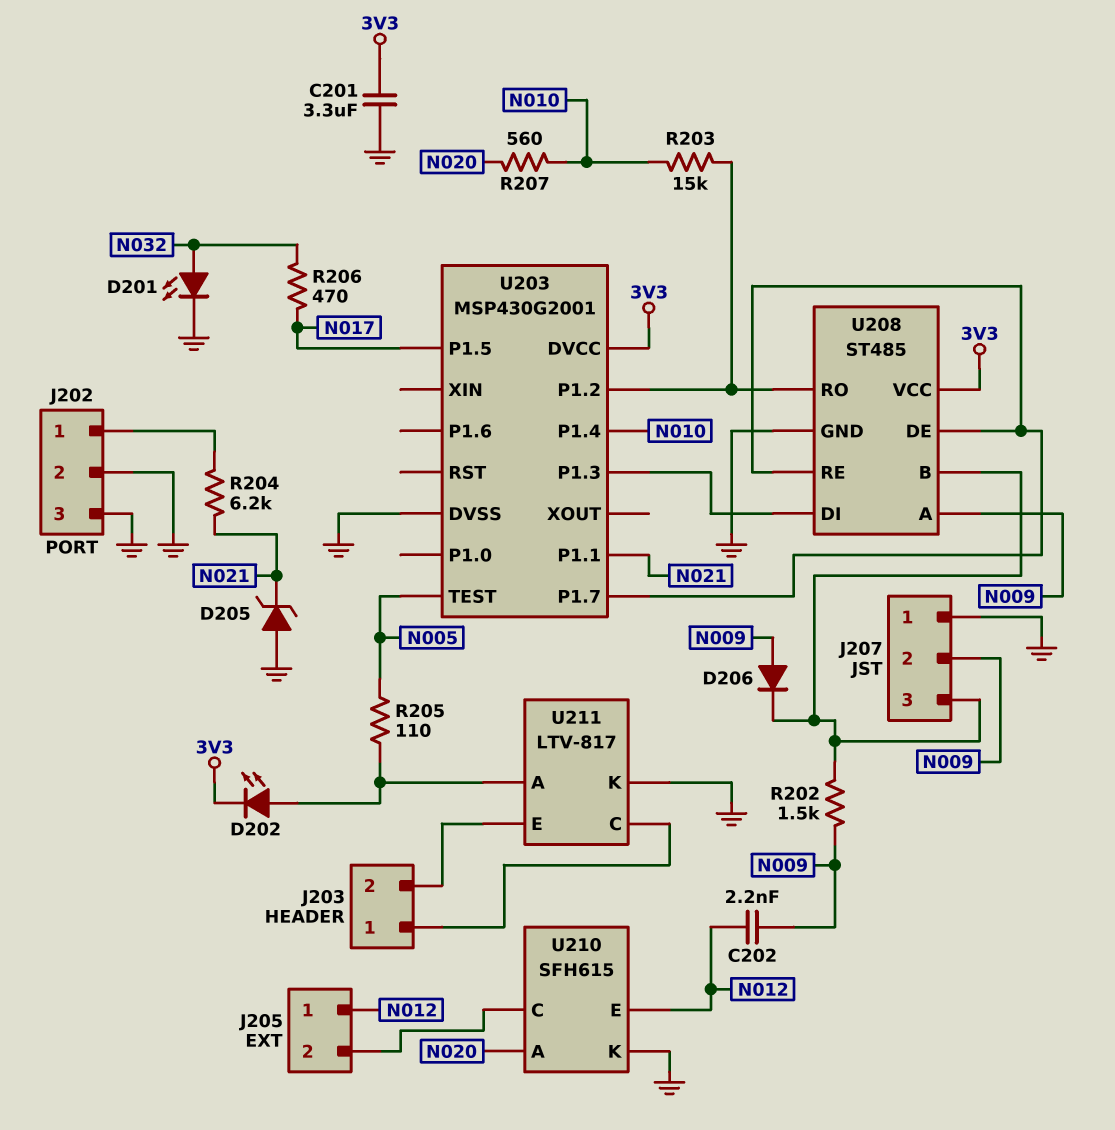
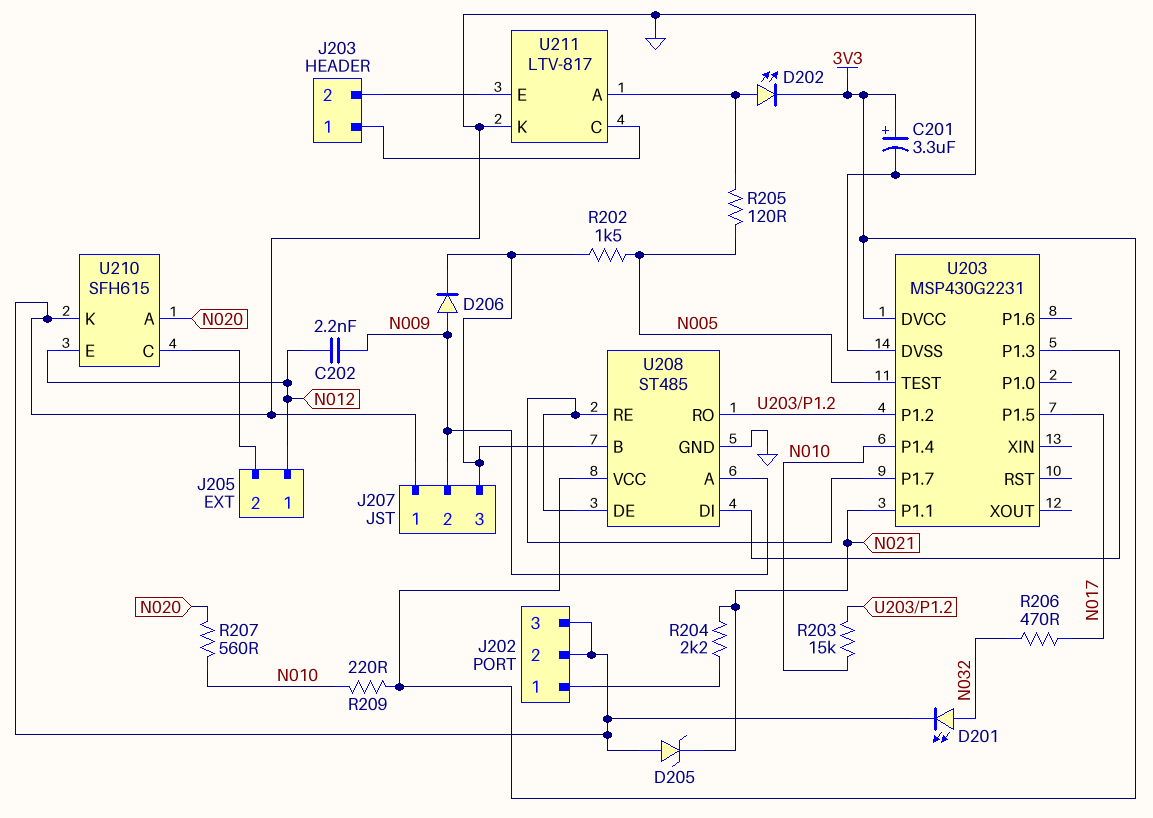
C201: 3.3uF (3V3, GND) -> 3.3uF (plus 3V3, minus GND)
R202: 1.5k (J207/3, N009) -> 1.5k (J207/3, N005)
R204: 6.2k (J202/1, N021) -> 2.2k (J202/1, N021)
R205: 110 (N005, U211/A) -> 120 (N005, U211/A)
R209: none -> 220 (3V3, N010)
U203: MSP430G2001 -> MSP430G2231

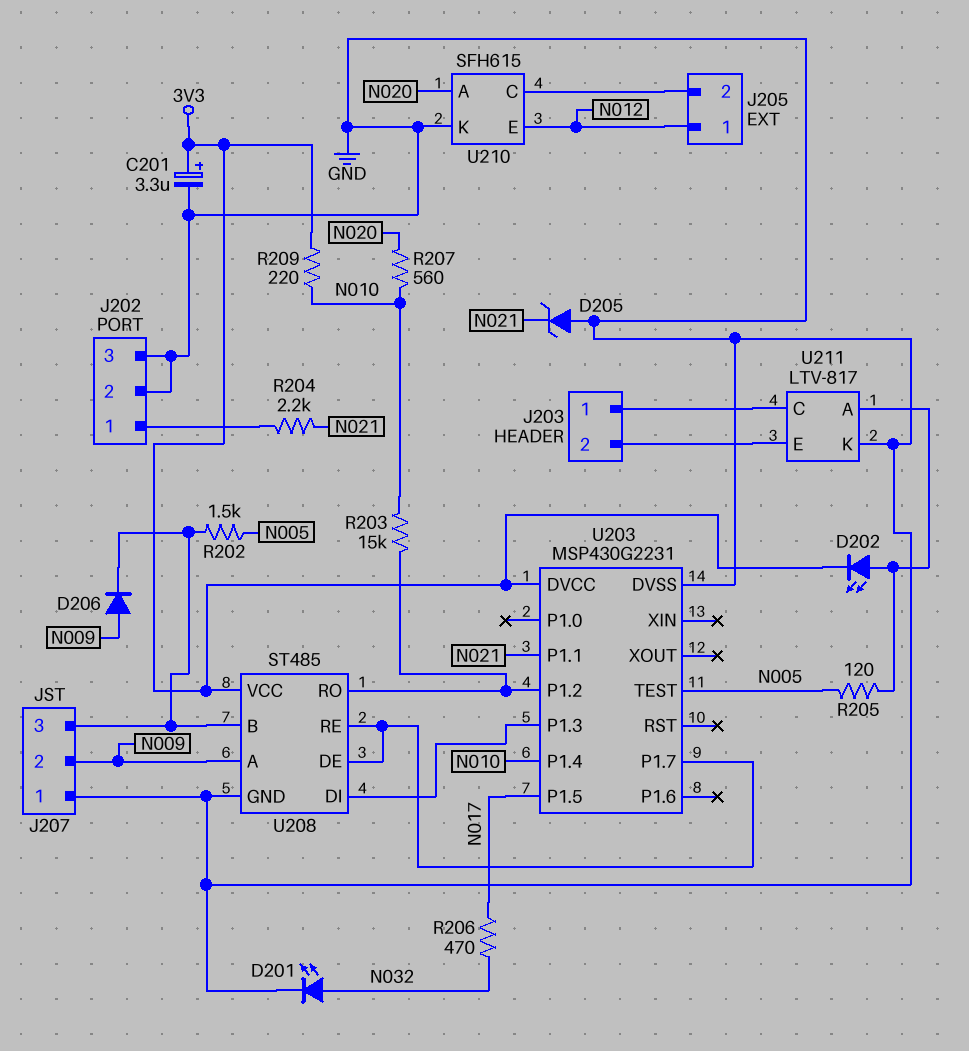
C202: 2.2nF (N009, N012) -> none

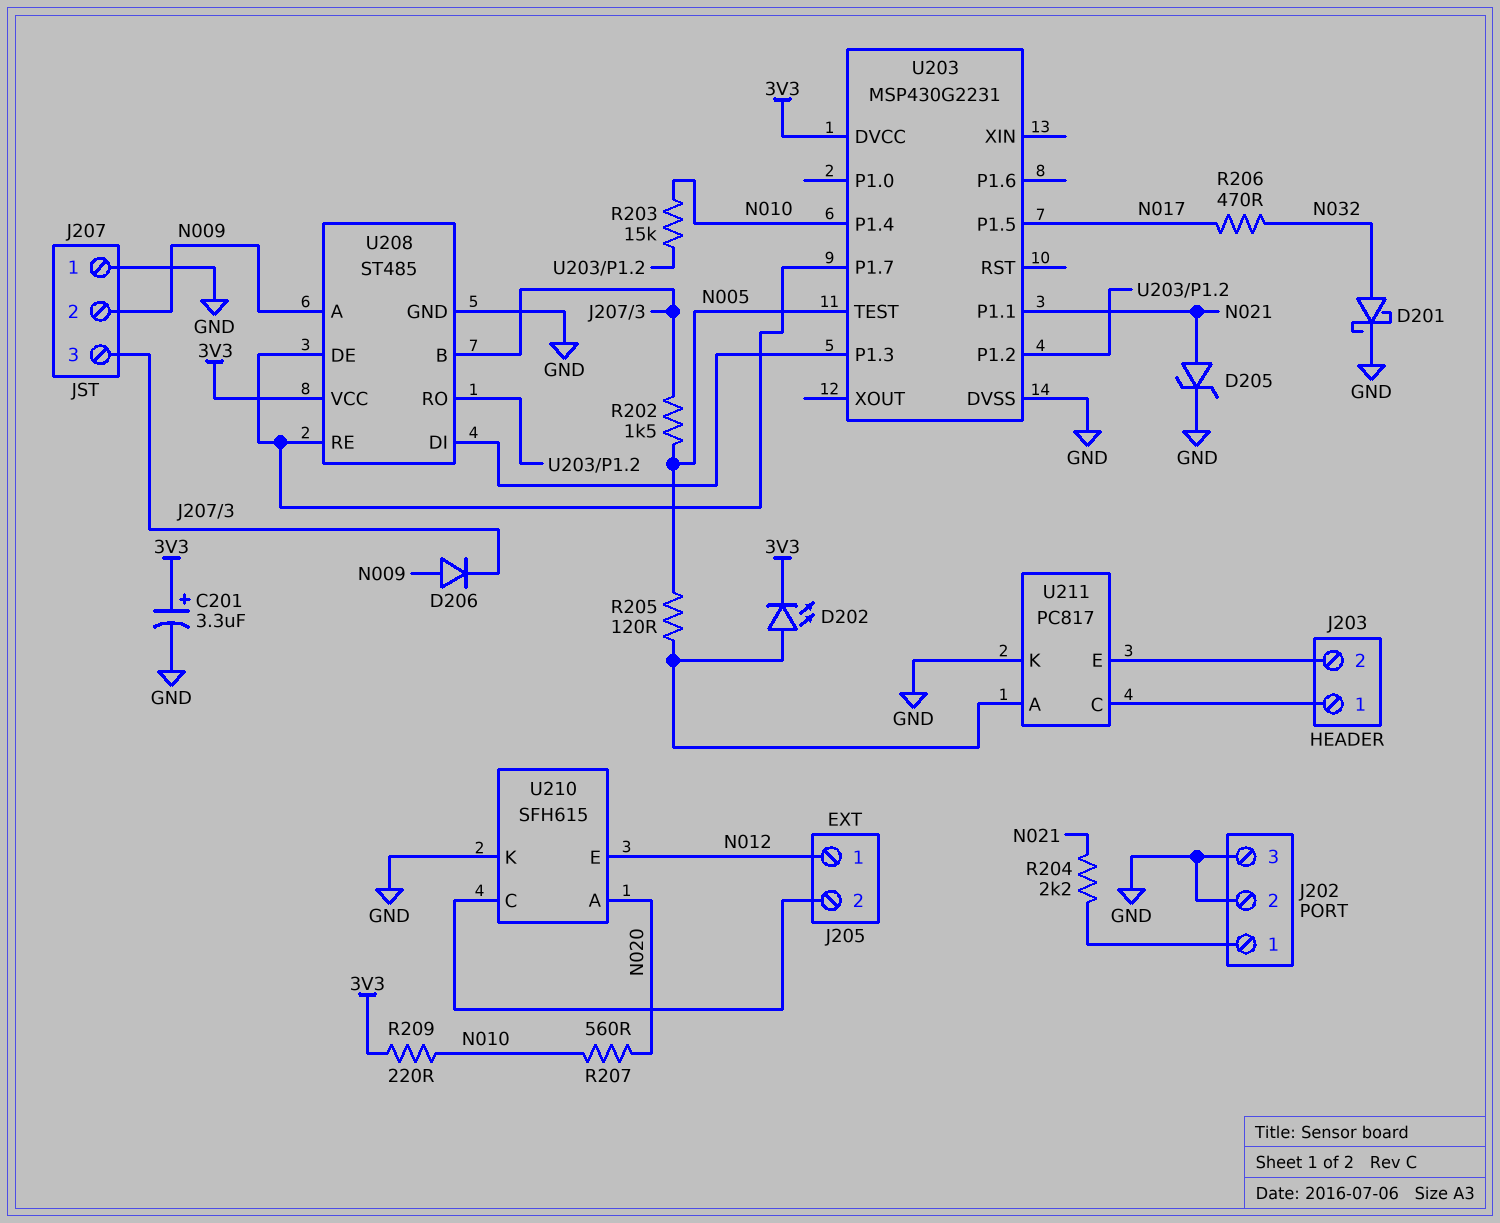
D201: LED (A N032, K GND) -> schottky (A N032, K GND)
D205: zener (A GND, K N021) -> zener (A N021, K GND)
U211: LTV-817 -> PC817

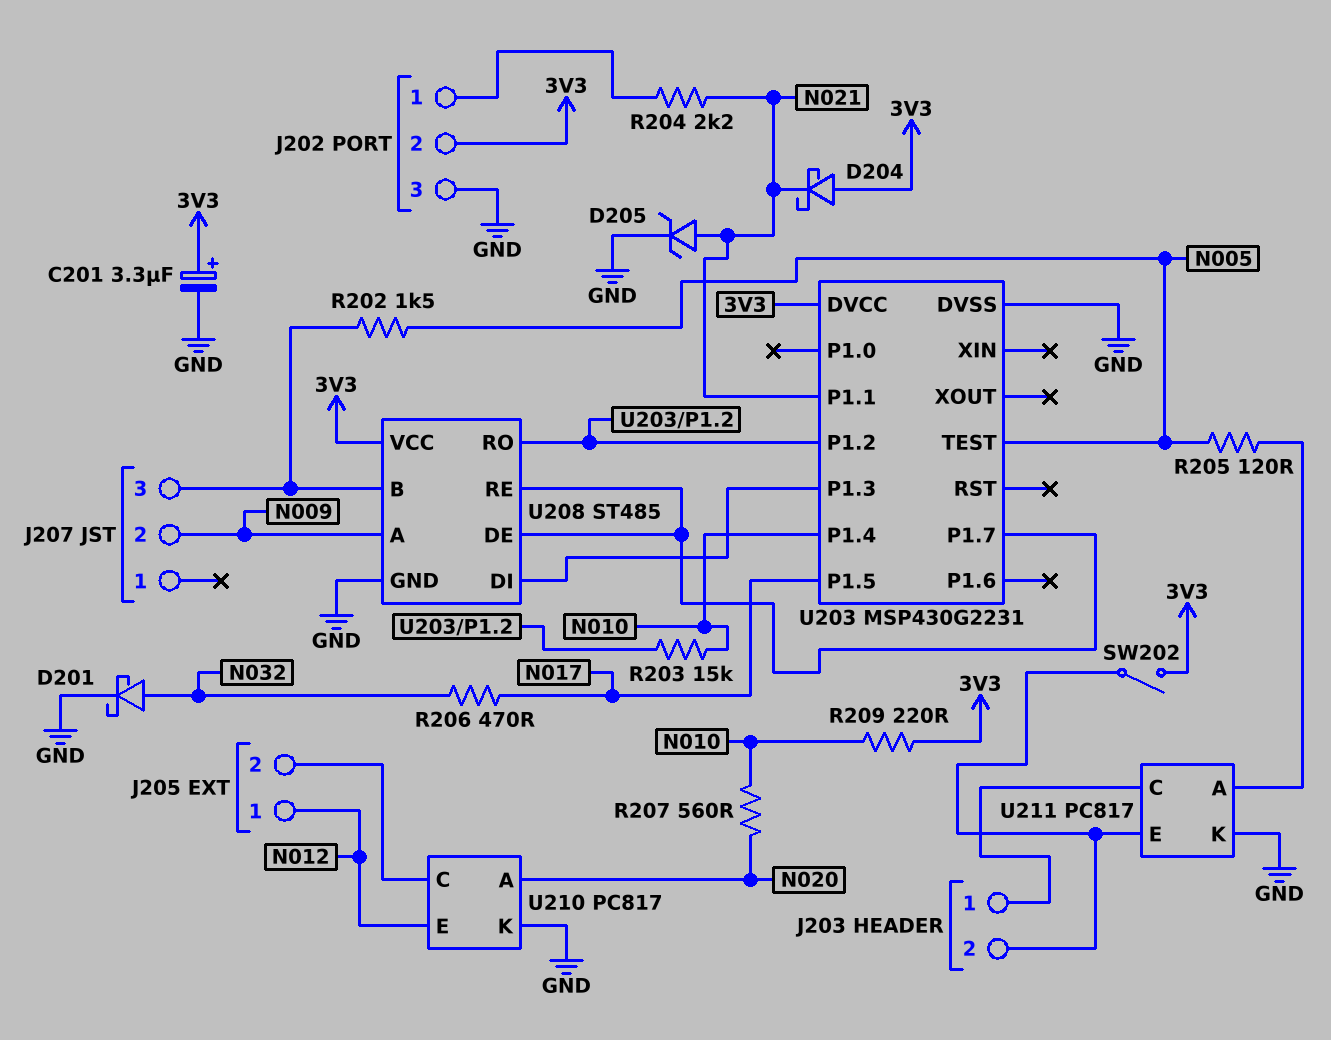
D202: LED (A U211/A, K 3V3) -> none
D204: none -> schottky (A 3V3, K N021)
D206: diode (A N009, K J207/3) -> none
J202 pin 2: GND -> 3V3
J207 pin 1: GND -> none
SW202: none -> switch (3V3, J203/2)
U210: SFH615 -> PC817

